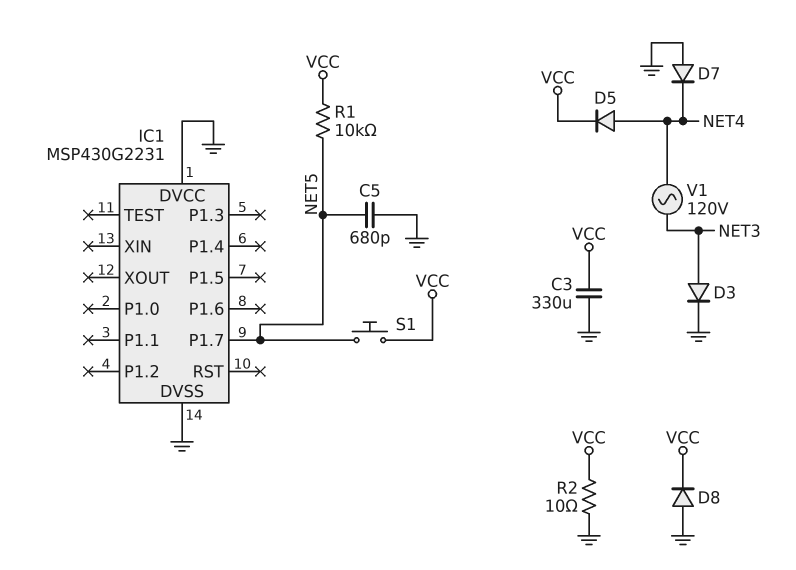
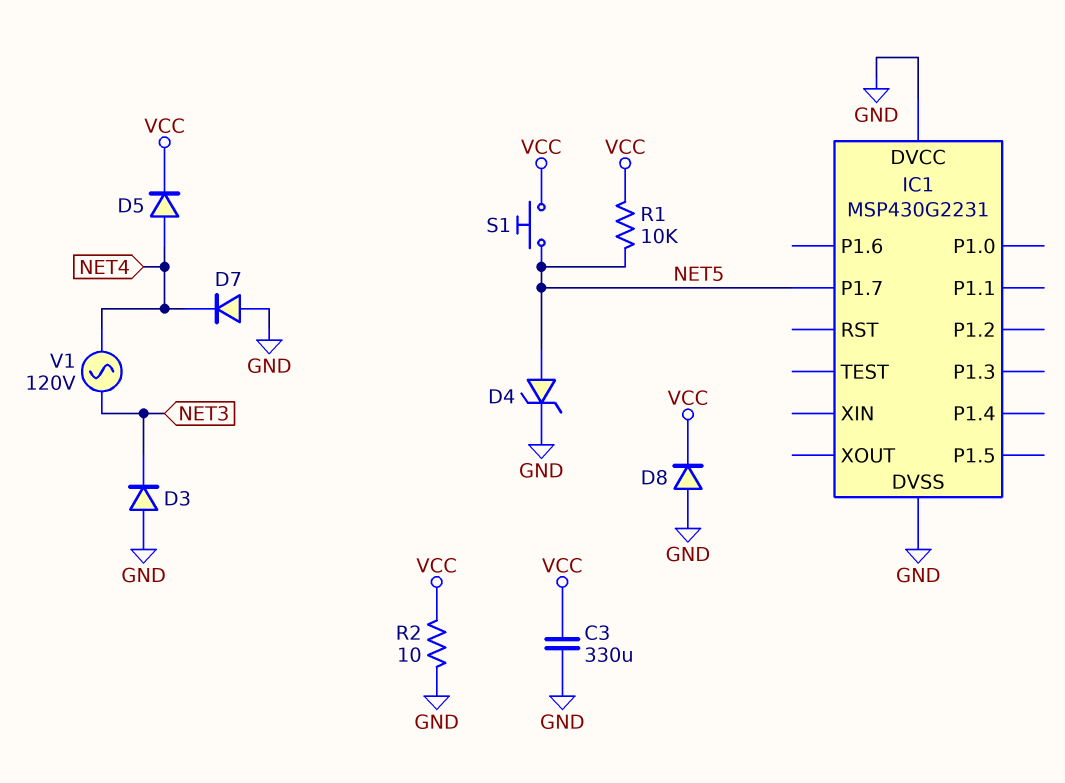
C5: 680pF (GND, NET5) -> none
D3: diode (A NET3, K GND) -> diode (A GND, K NET3)
D4: none -> zener (A NET5, K GND)

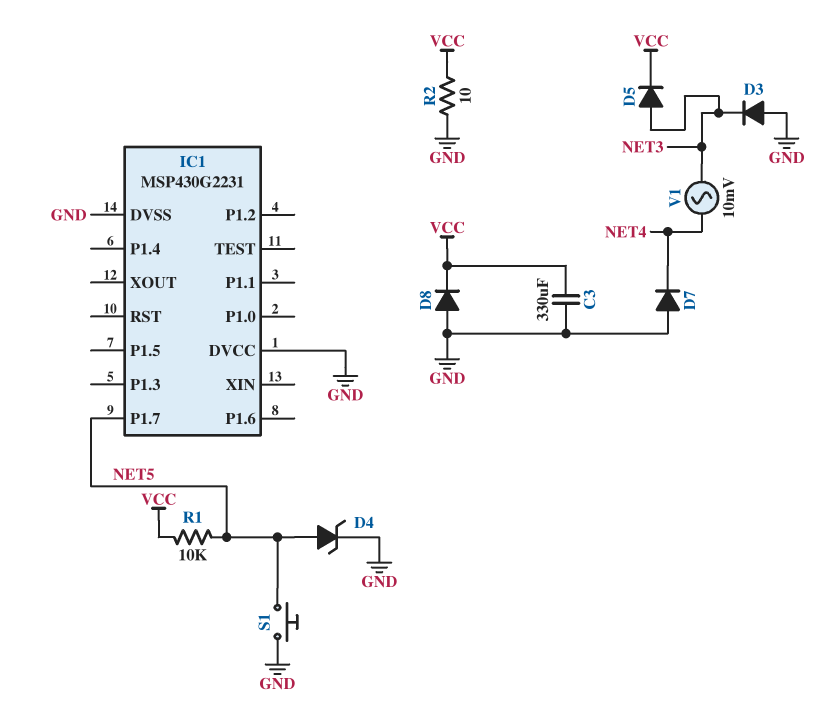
D5: diode (A NET4, K VCC) -> diode (A NET3, K VCC)
S1: button (NET5, VCC) -> button (GND, NET5)
V1: AC 120V (NET3, NET4) -> AC 10mV (NET3, NET4)

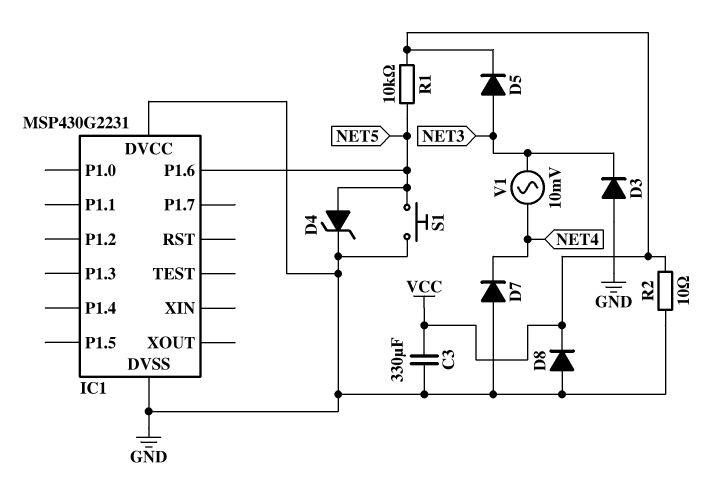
IC1 pin P1.6: none -> NET5
IC1 pin P1.7: NET5 -> none

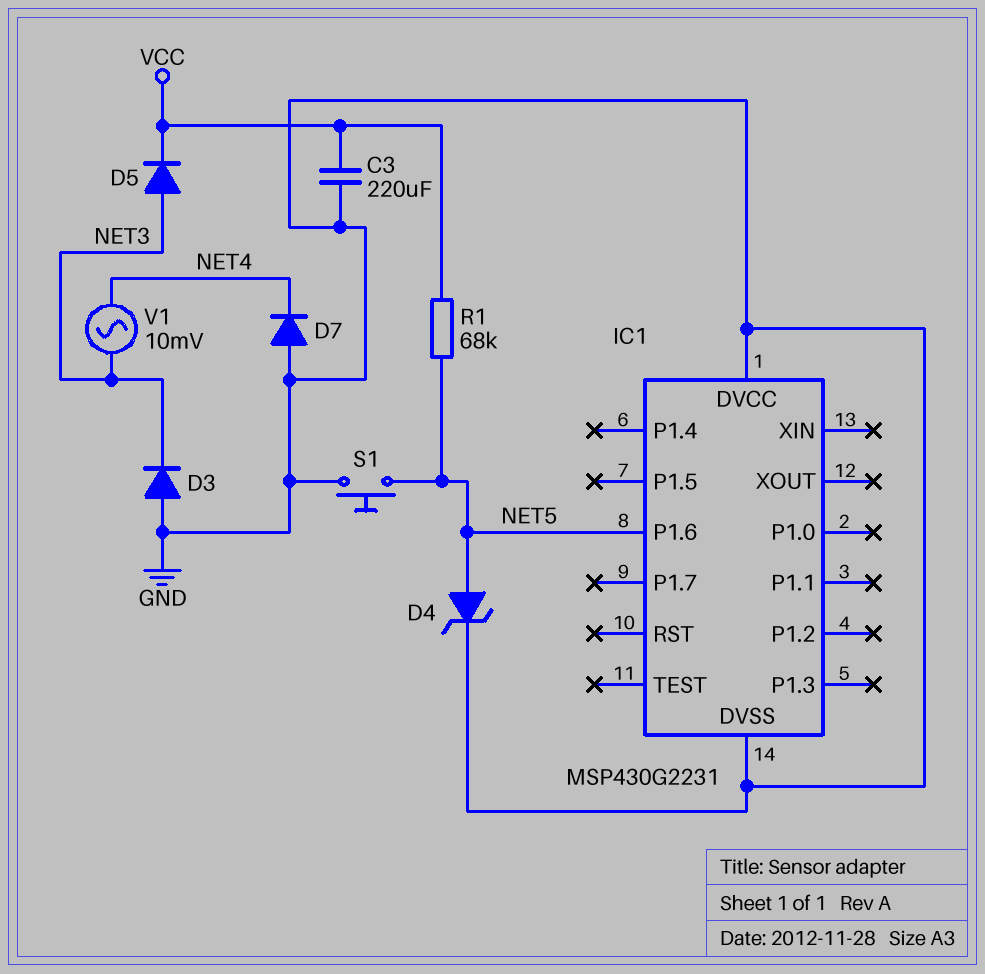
C3: 330uF (GND, VCC) -> 220uF (GND, VCC)
D8: diode (A GND, K VCC) -> none
R1: 10k (NET5, VCC) -> 68k (NET5, VCC)
R2: 10 (GND, VCC) -> none

